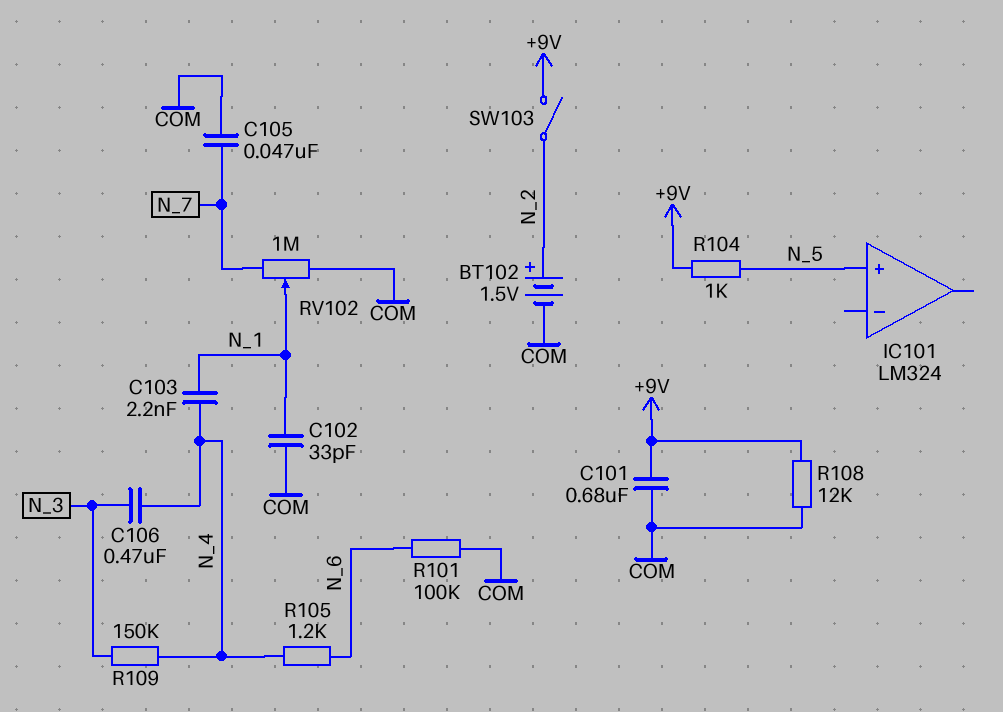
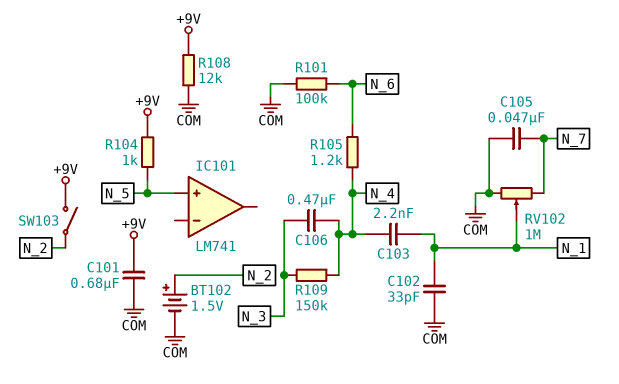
IC101: LM324 -> LM741

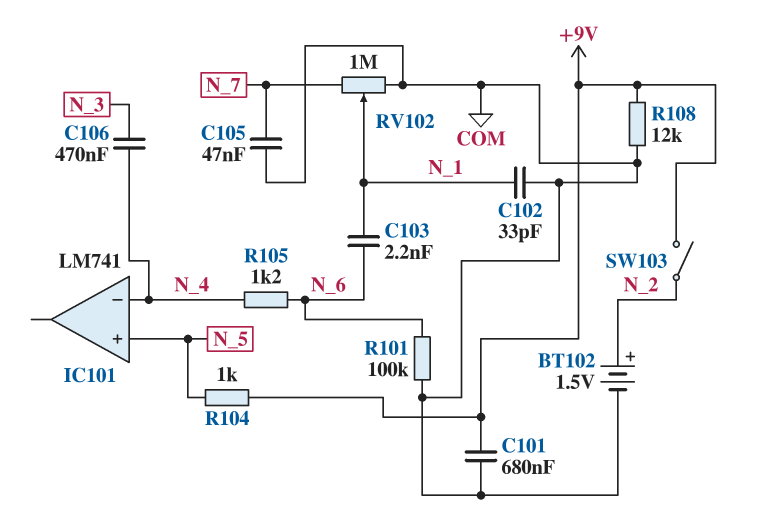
C103: 2.2nF (N_1, N_4) -> 2.2nF (N_1, N_6)
IC101 pin in-: none -> N_4
R109: 150k (N_3, N_4) -> none

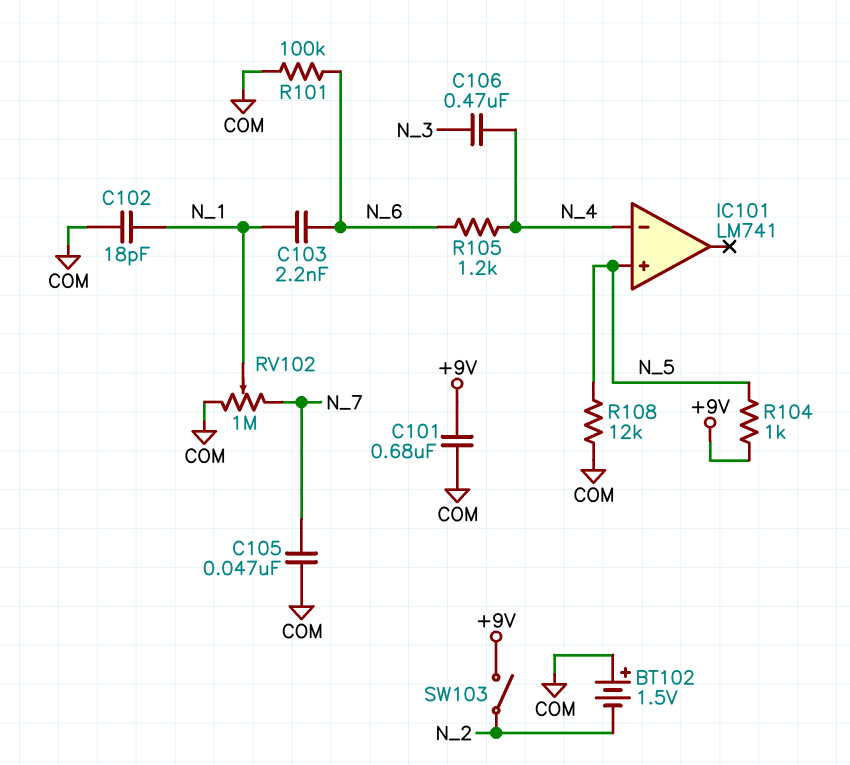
BT102: 1.5V (plus N_2, minus COM) -> 1.5V (plus COM, minus N_2)
C102: 33pF (COM, N_1) -> 18pF (COM, N_1)
R108: 12k (+9V, COM) -> 12k (COM, N_5)

